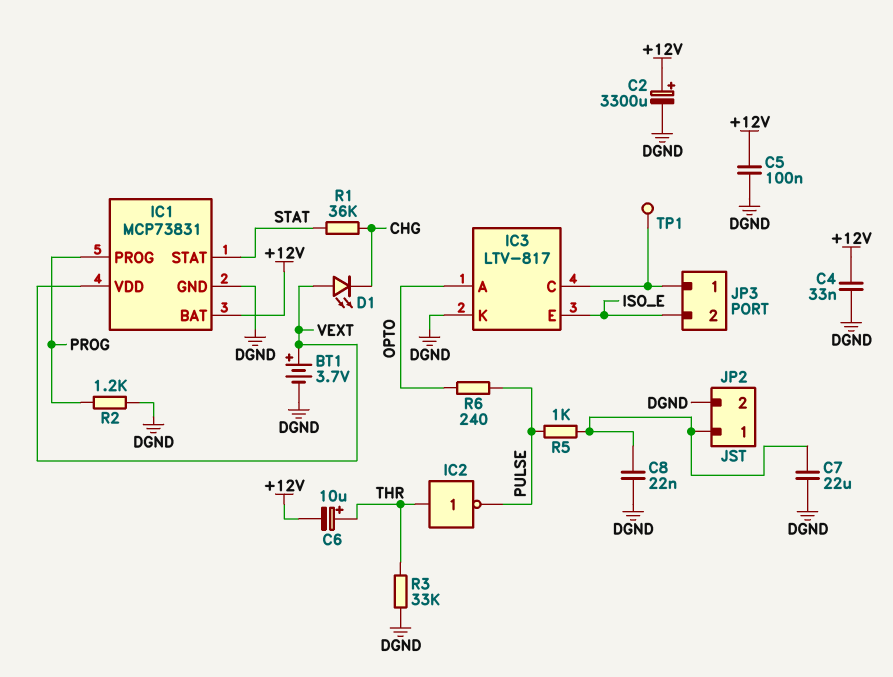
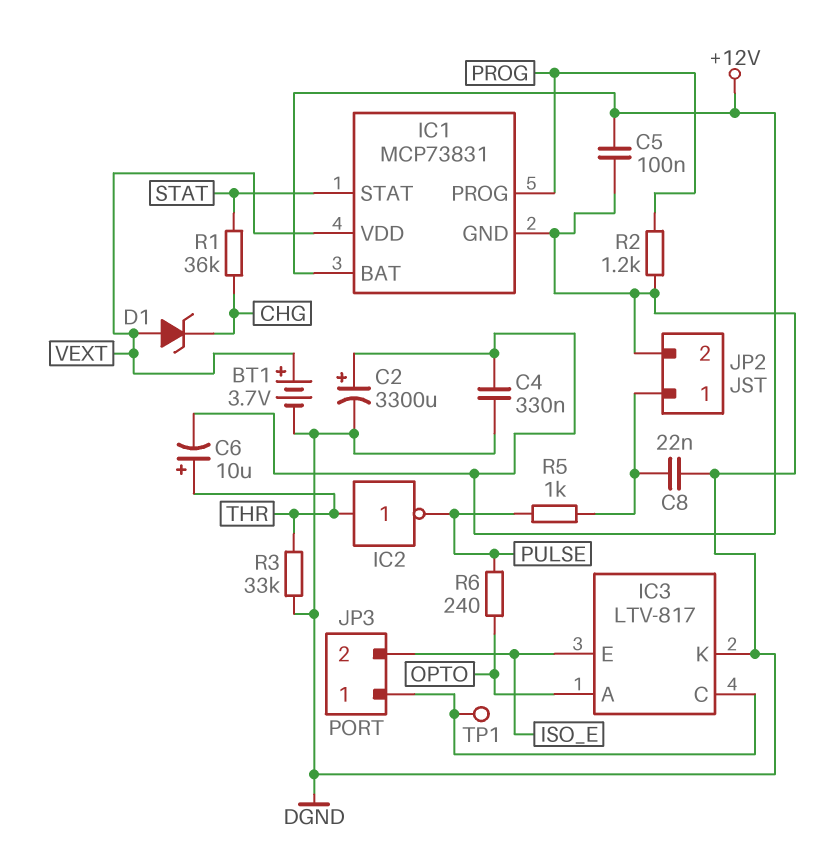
C4: 33nF (+12V, DGND) -> 330nF (+12V, DGND)
C7: 22uF (DGND, JP2/1) -> none
D1: LED (A VEXT, K CHG) -> zener (A VEXT, K CHG)

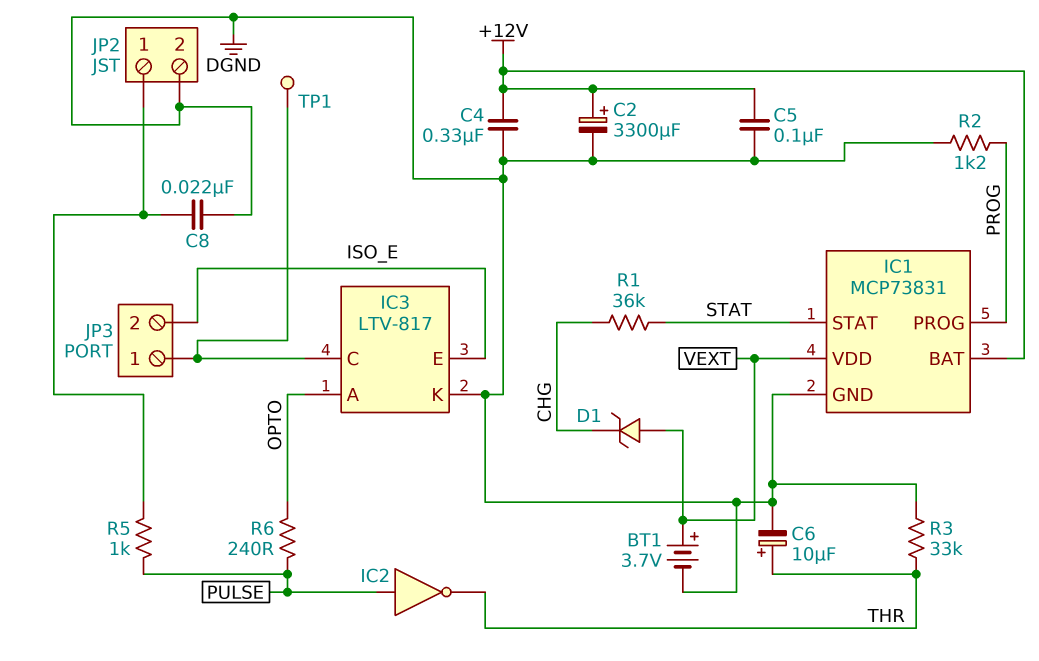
C6: 10uF (plus THR, minus +12V) -> 10uF (plus THR, minus DGND)
IC2: NOT (in THR, out PULSE) -> NOT (in PULSE, out THR)

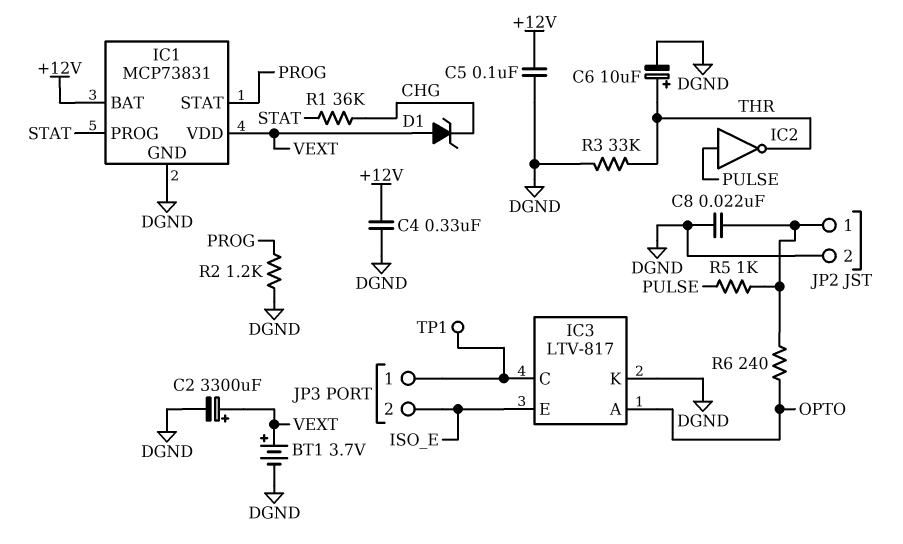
C2: 3300uF (plus +12V, minus DGND) -> 3300uF (plus VEXT, minus DGND)
IC1 pin PROG: PROG -> STAT
IC1 pin STAT: STAT -> PROG
R6: 240 (OPTO, PULSE) -> 240 (JP2/1, OPTO)

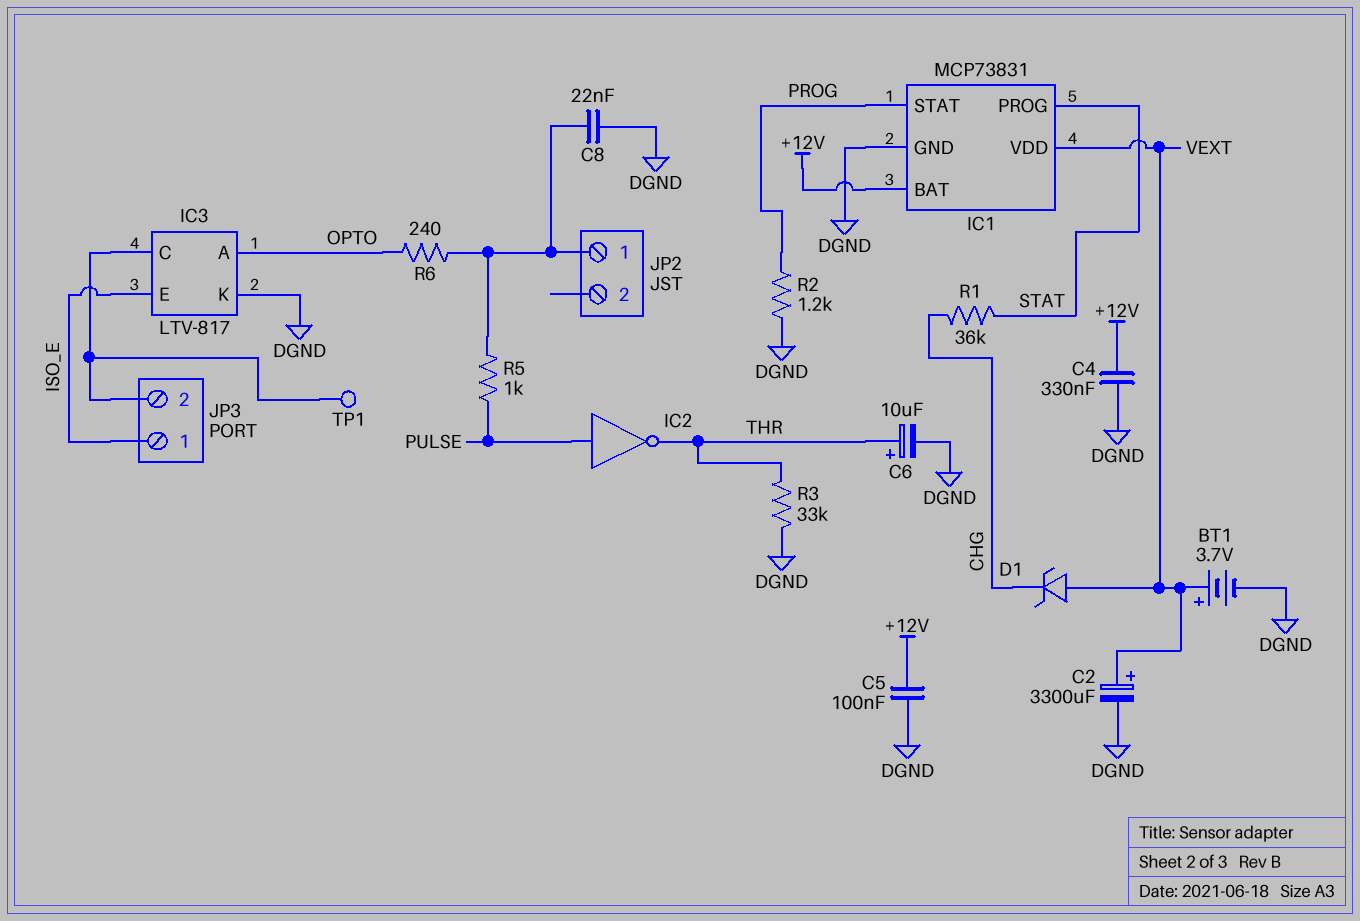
JP2 pin 2: DGND -> none
JP3 pin 1: IC3/C -> ISO_E
JP3 pin 2: ISO_E -> IC3/C

